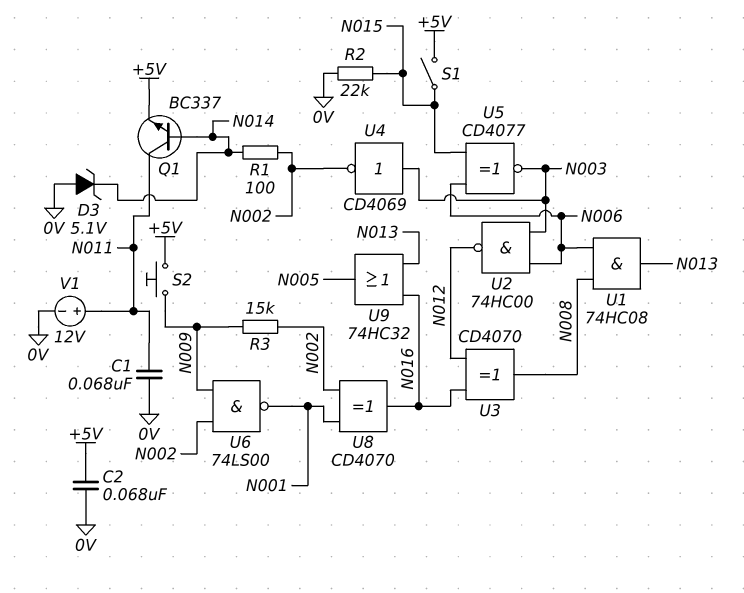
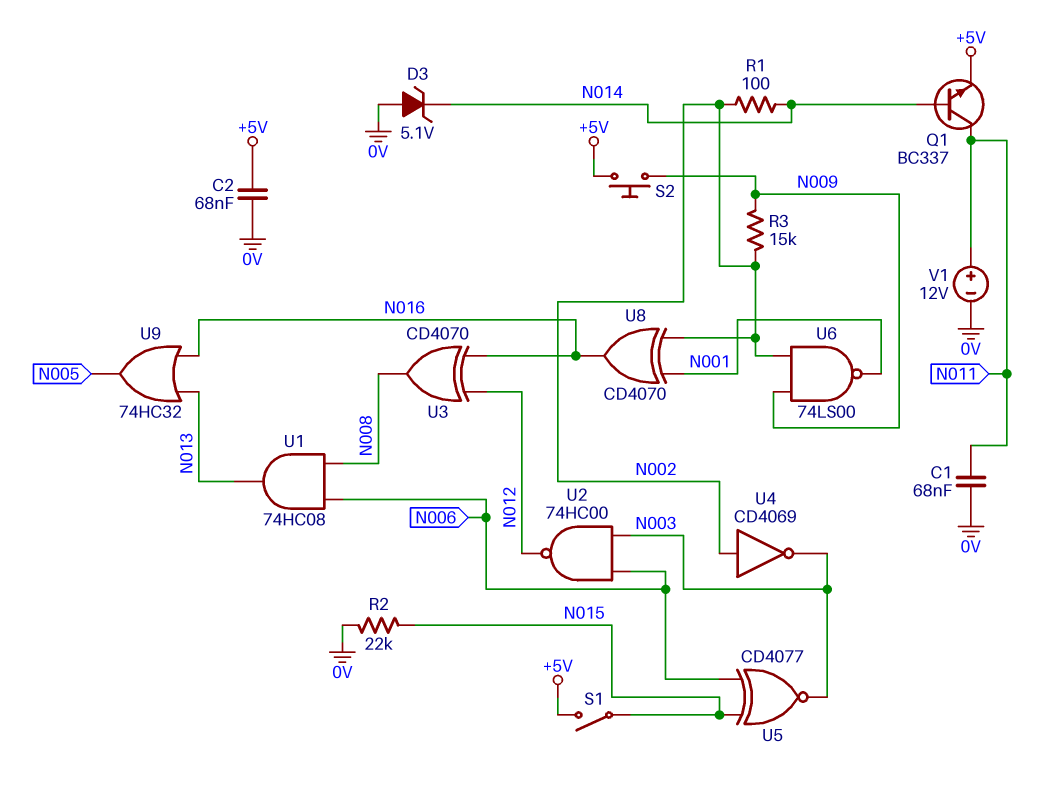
U4: NOT CD4069 (in N003, out N002) -> NOT CD4069 (in N002, out N003)

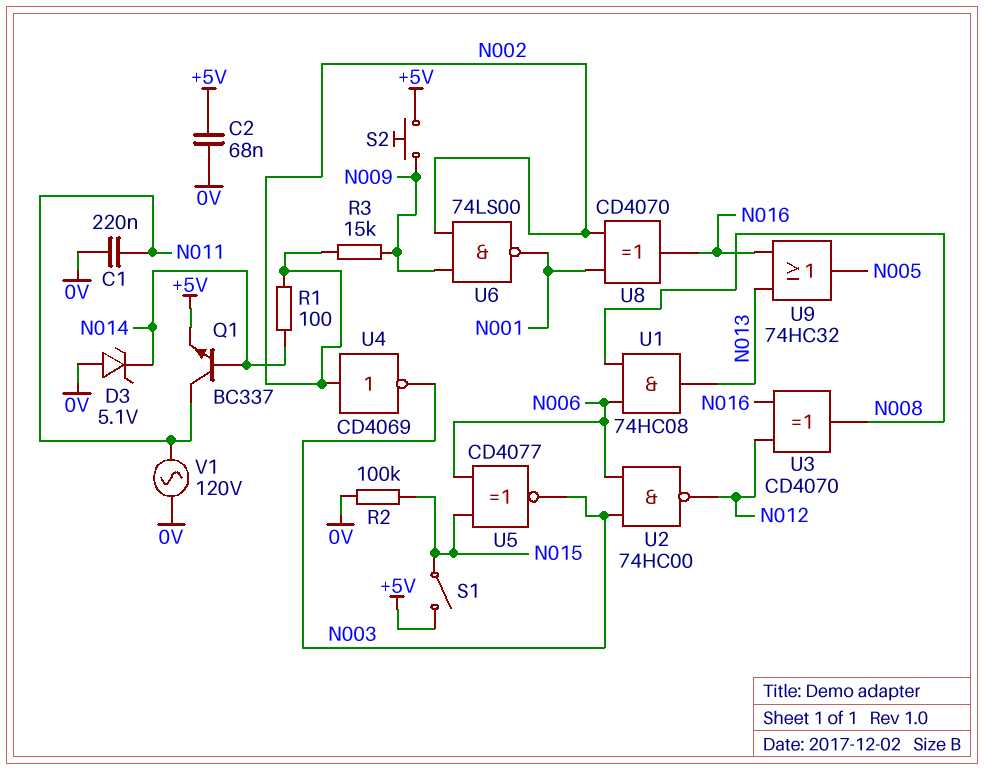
C1: 68nF (0V, N011) -> 220nF (0V, N011)
R2: 22k (0V, N015) -> 100k (0V, N015)
V1: 12V (plus N011, minus 0V) -> AC 120V (0V, N011)

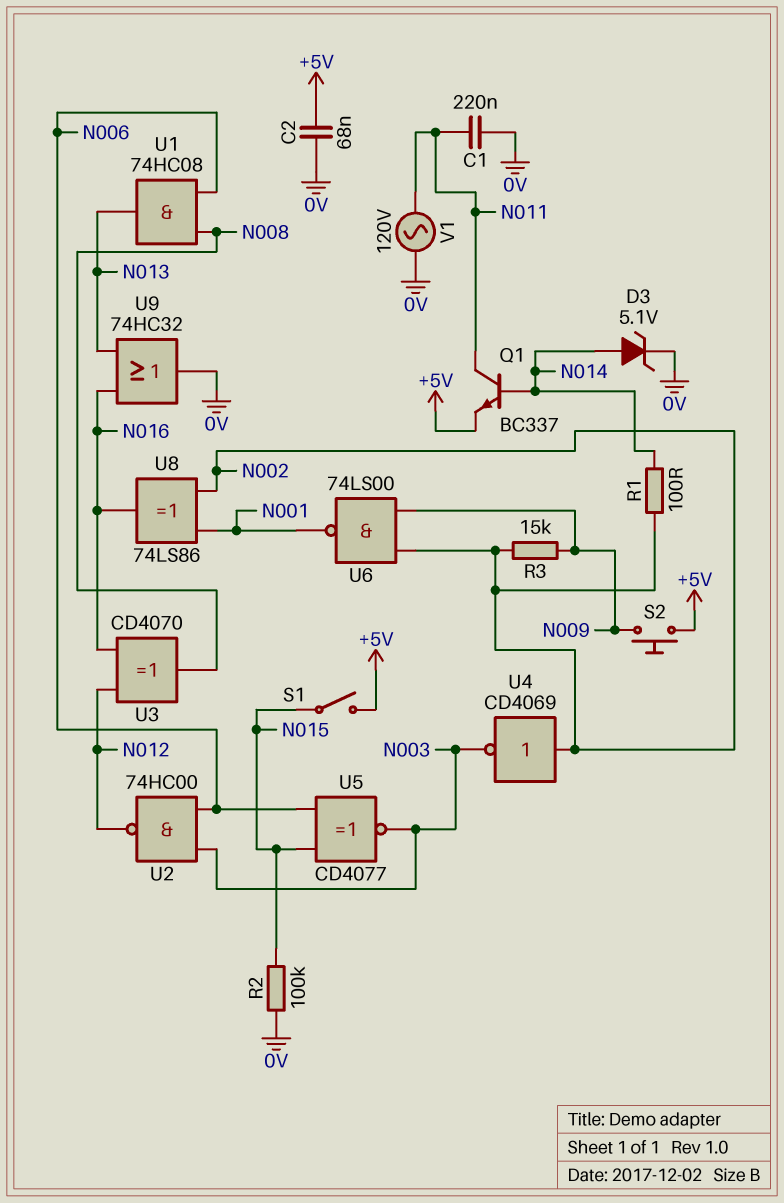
D3: zener 5.1V (A 0V, K N014) -> zener 5.1V (A N014, K 0V)
U8: XOR CD4070 (in N001, in N002, out N016) -> XOR 74LS86 (in N001, in N002, out N016)
U9: OR 74HC32 (in N013, in N016, out N005) -> OR 74HC32 (in N013, in N016, out 0V)

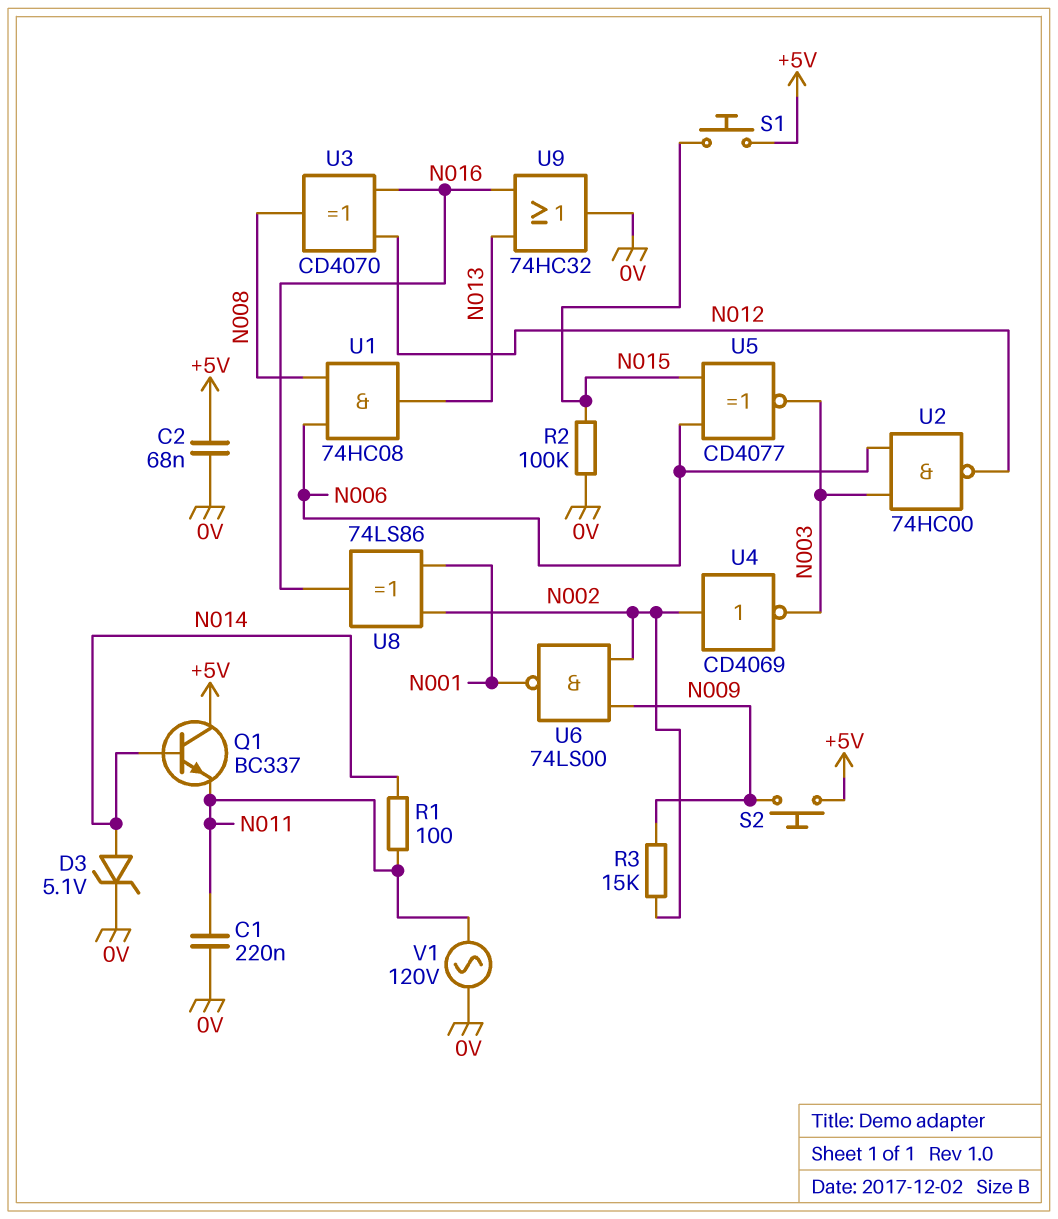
Q1: NPN BC337 (B N014, C N011, E +5V) -> NPN BC337 (B N014, C +5V, E N011)
R1: 100 (N002, N014) -> 100 (N011, N014)
S1: switch (+5V, N015) -> button (+5V, N015)

